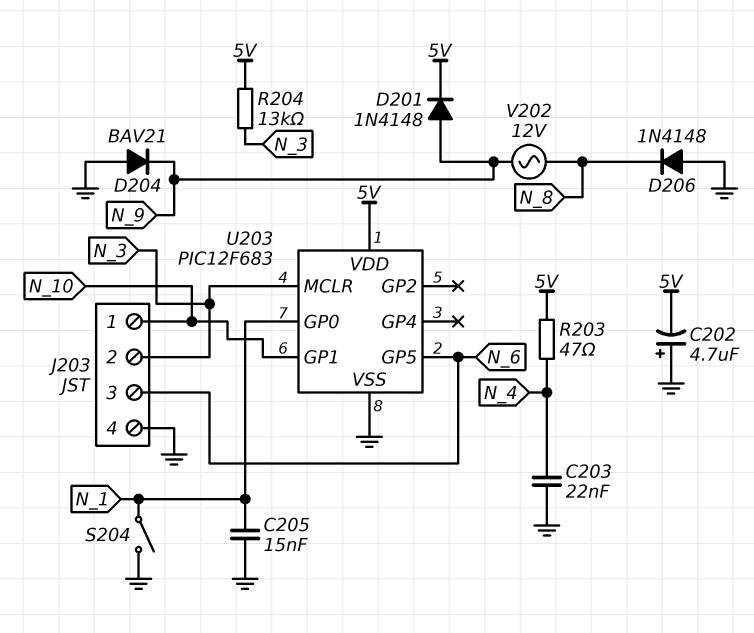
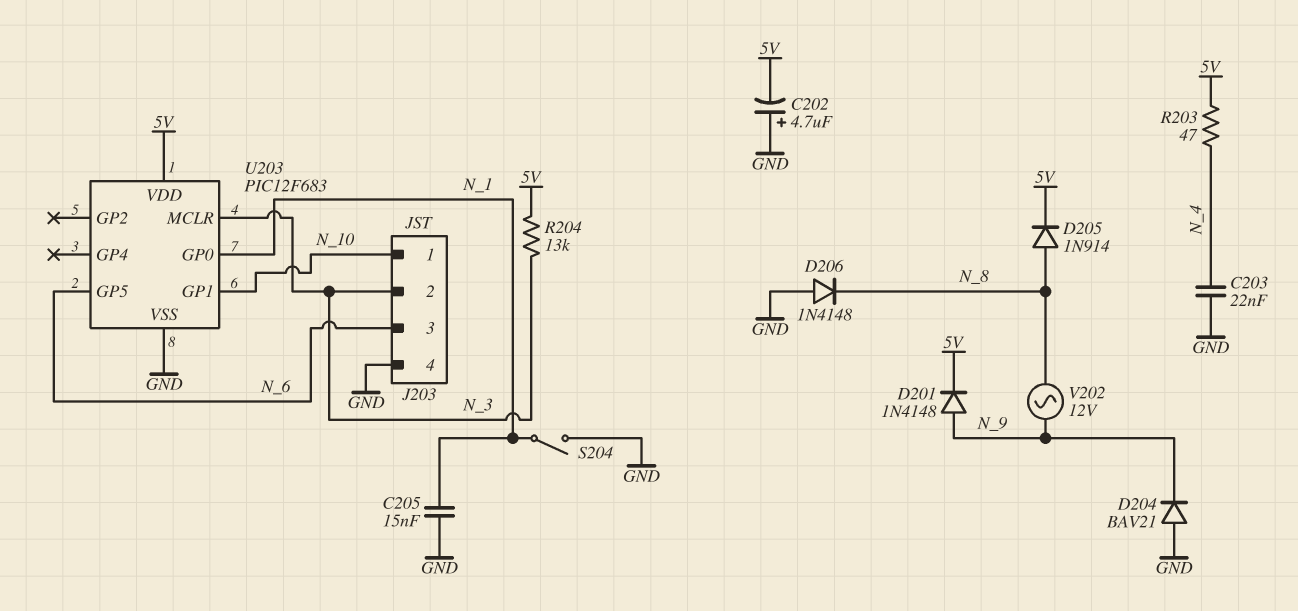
D205: none -> diode 1N914 (A N_8, K 5V)

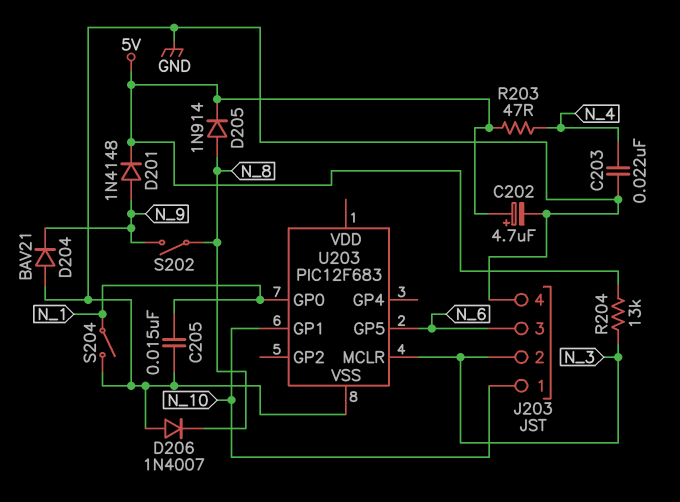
C202: 4.7uF (plus GND, minus 5V) -> 4.7uF (plus 5V, minus GND)
D206: diode 1N4148 (A GND, K N_8) -> diode 1N4007 (A GND, K N_8)
S202: none -> switch (N_8, N_9)
U203 pin VDD: 5V -> none
V202: AC 12V (N_8, N_9) -> none

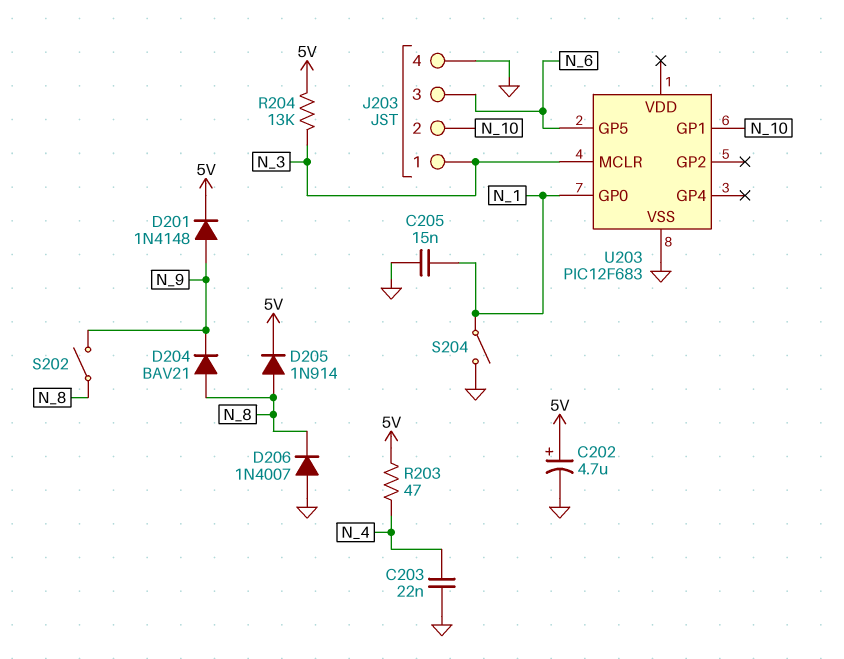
D204: diode BAV21 (A GND, K N_9) -> diode BAV21 (A N_8, K N_9)
J203 pin 1: N_10 -> N_3
J203 pin 2: N_3 -> N_10

